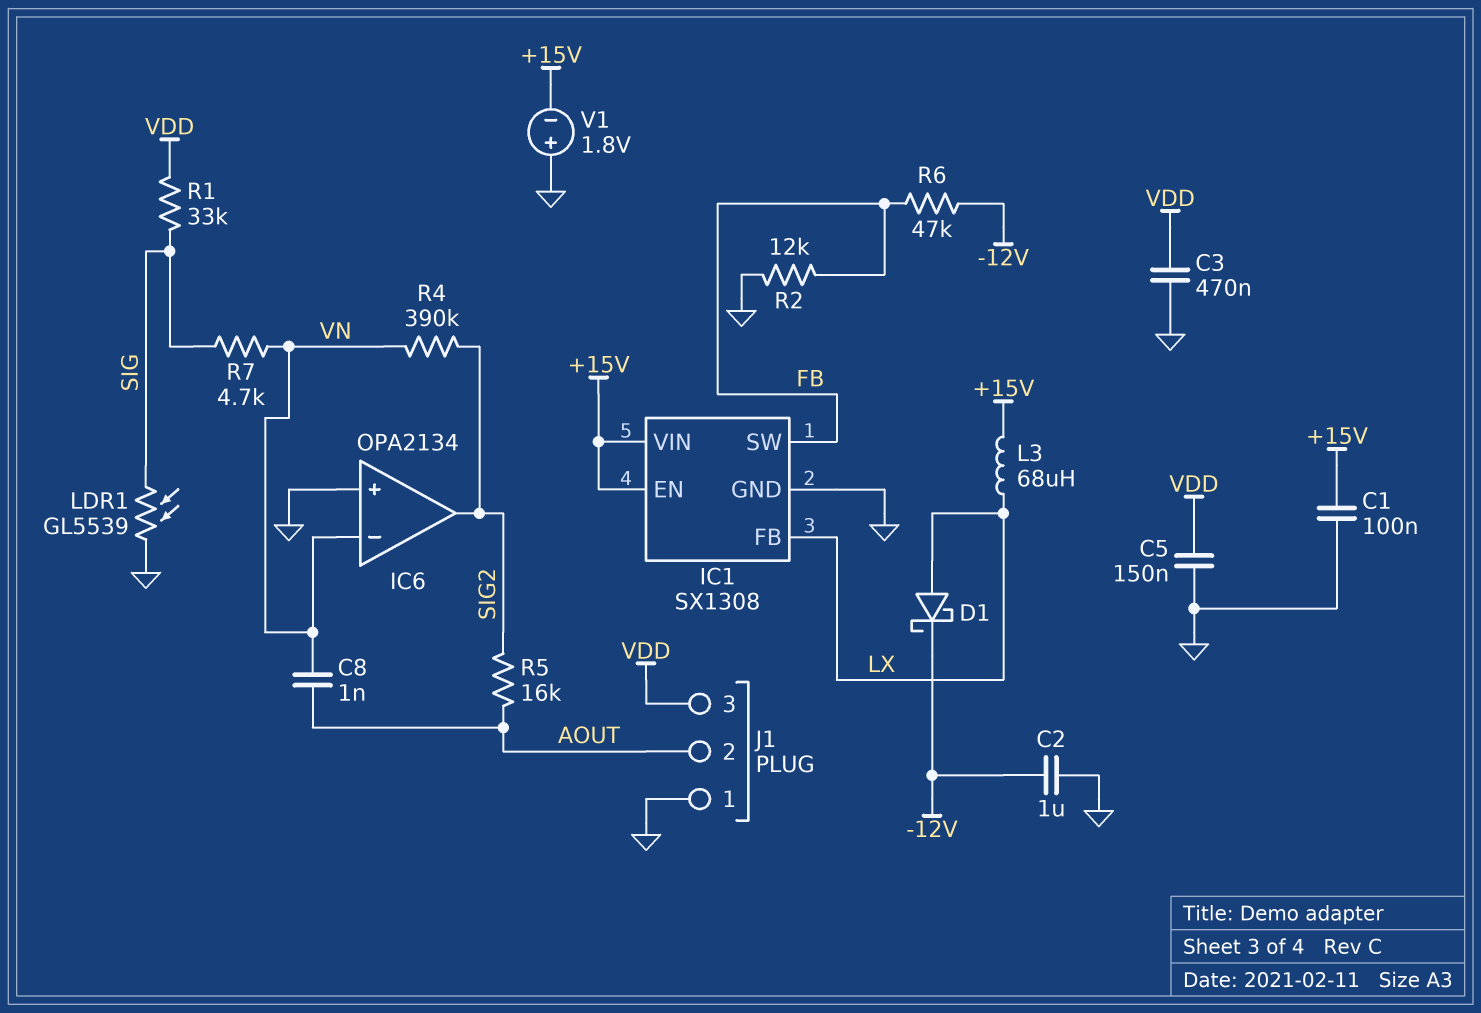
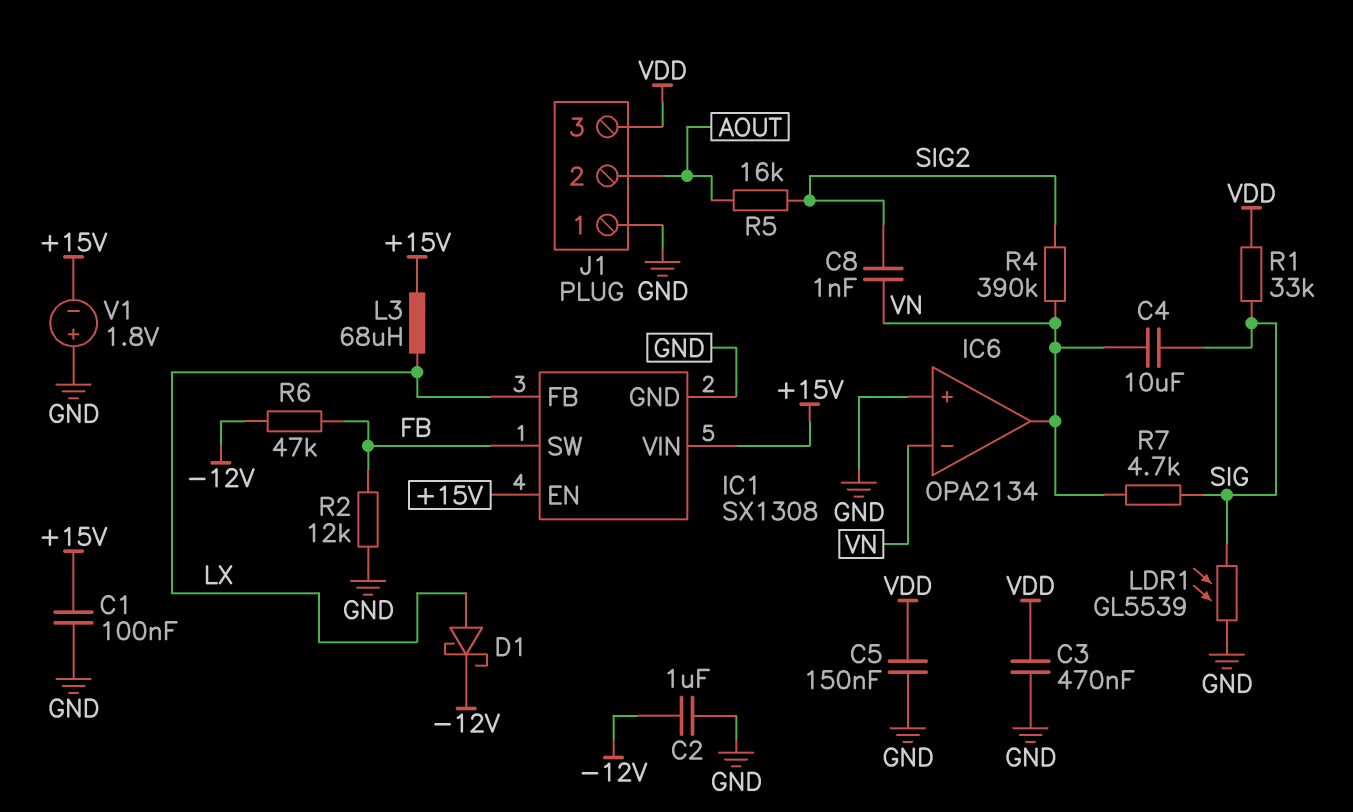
C4: none -> 10uF (SIG, VN)
C8: 1nF (AOUT, VN) -> 1nF (SIG2, VN)
IC6 pin out: SIG2 -> VN

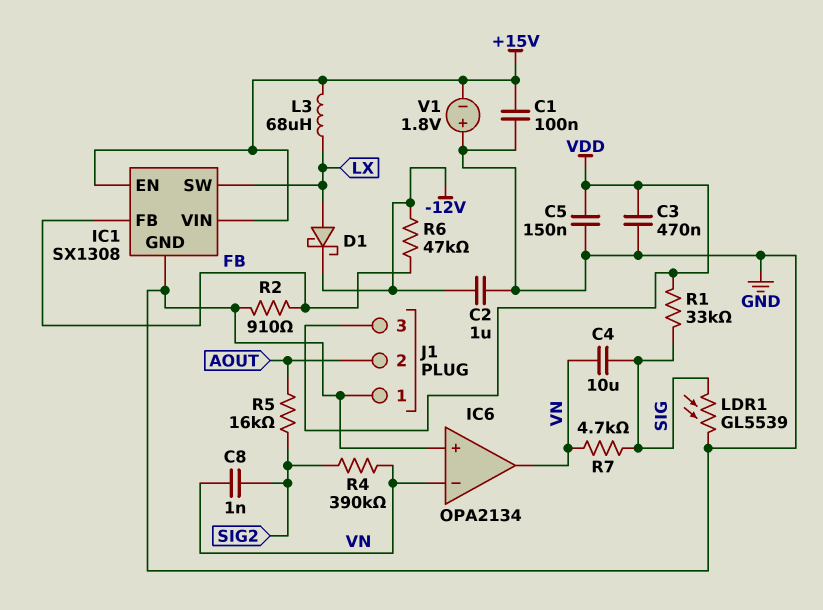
IC1 pin FB: LX -> FB
IC1 pin SW: FB -> LX
R2: 12k (FB, GND) -> 910 (FB, GND)

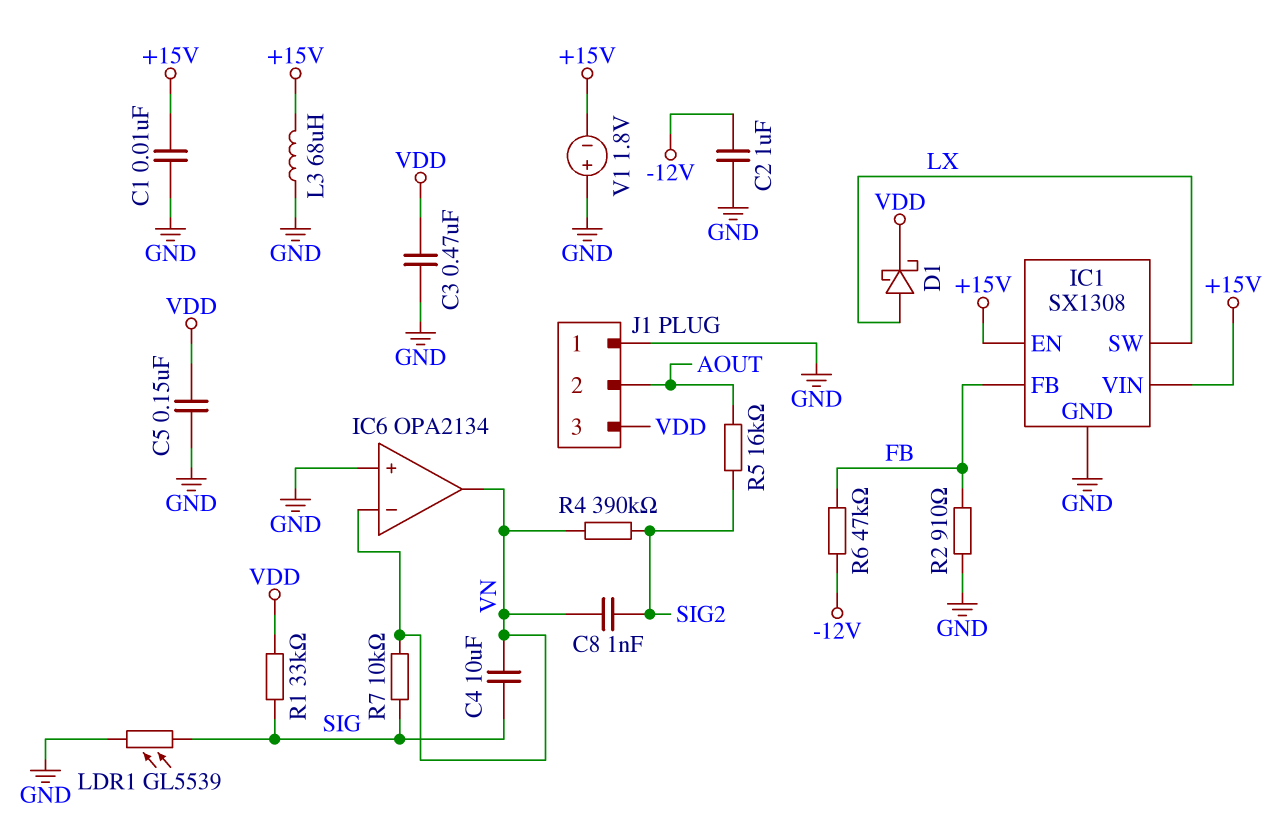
C1: 100nF (+15V, GND) -> 10nF (+15V, GND)
D1: schottky (A LX, K -12V) -> schottky (A LX, K VDD)
L3: 68uH (+15V, LX) -> 68uH (+15V, GND)
R7: 4.7k (SIG, VN) -> 10k (SIG, VN)

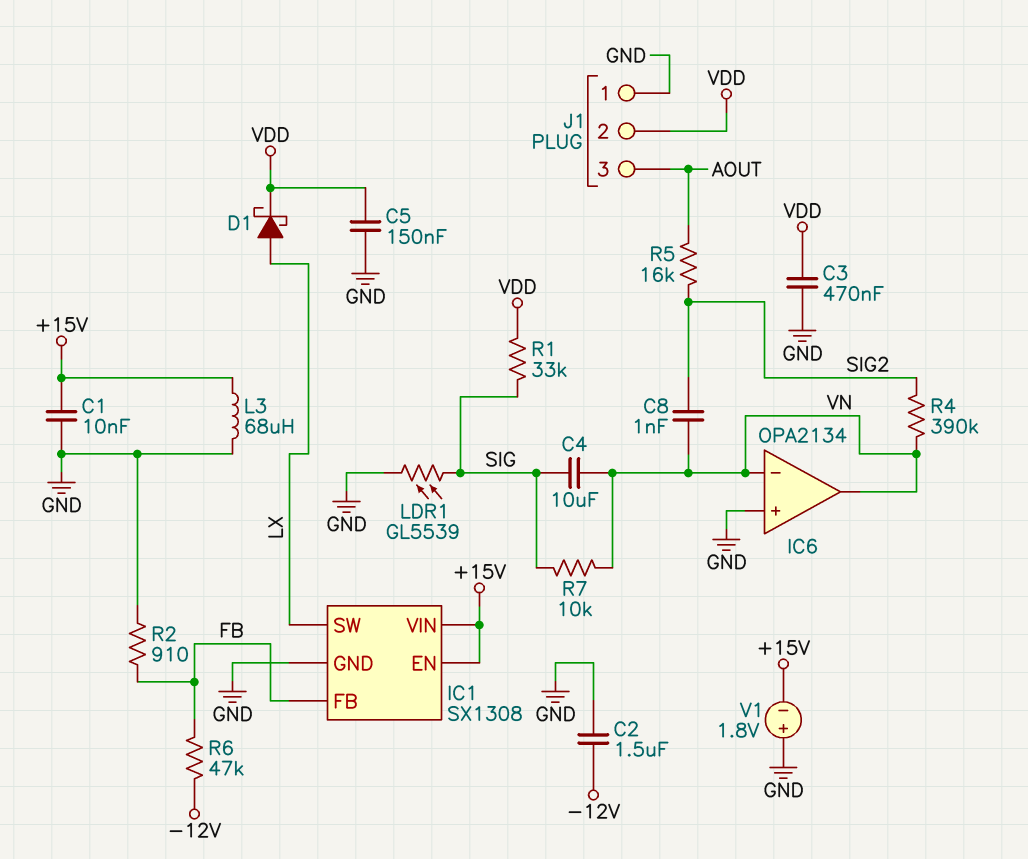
C2: 1uF (-12V, GND) -> 1.5uF (-12V, GND)
J1 pin 2: AOUT -> VDD
J1 pin 3: VDD -> AOUT

